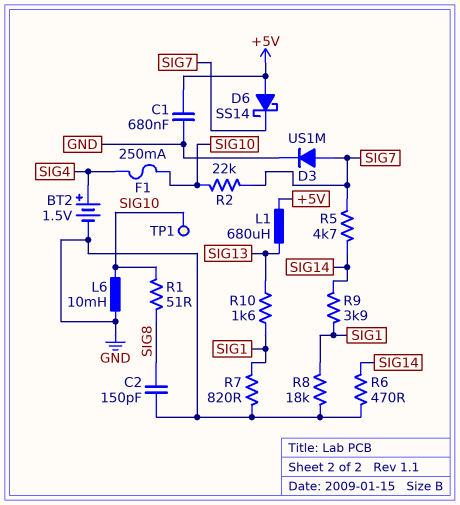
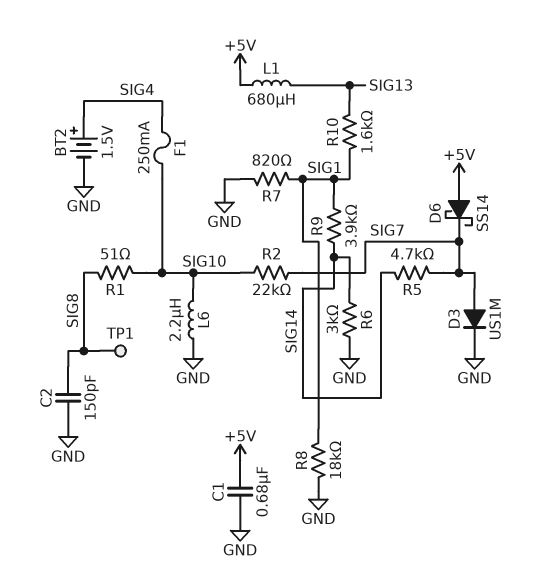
L6: 10mH (GND, SIG10) -> 2.2uH (GND, SIG10)
R6: 470 (GND, SIG14) -> 3k (GND, SIG14)
TP1: test point (SIG10) -> test point (SIG8)

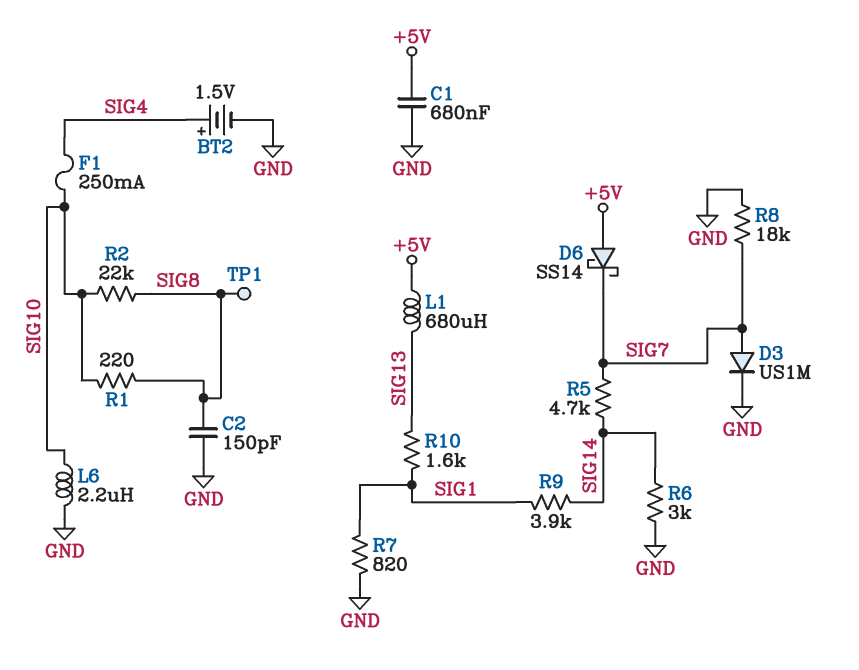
R1: 51 (SIG8, SIG10) -> 220 (SIG8, SIG10)
R2: 22k (SIG7, SIG10) -> 22k (SIG8, SIG10)
R8: 18k (GND, SIG1) -> 18k (GND, SIG7)

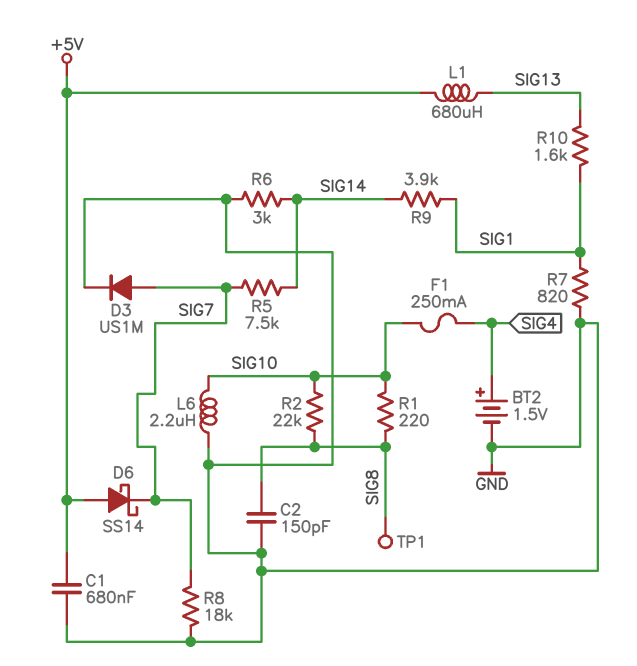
R5: 4.7k (SIG7, SIG14) -> 7.5k (SIG7, SIG14)

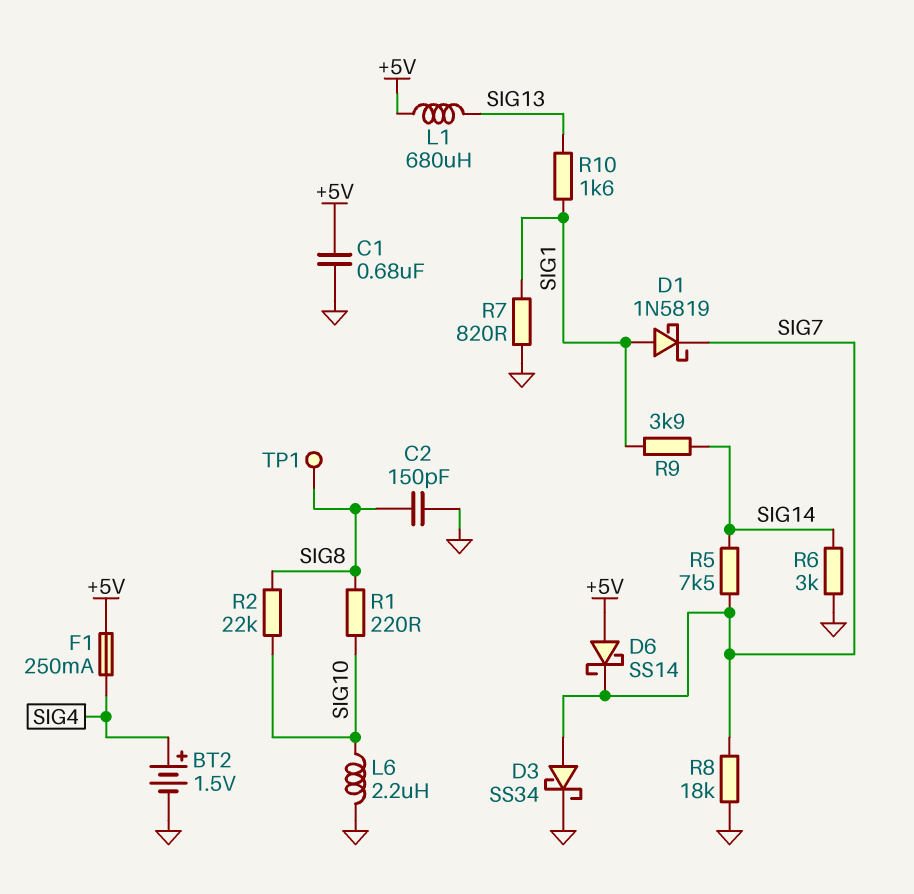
D1: none -> schottky 1N5819 (A SIG1, K SIG7)
D3: diode US1M (A SIG7, K GND) -> schottky SS34 (A SIG7, K GND)
F1: 250mA (SIG4, SIG10) -> 250mA (+5V, SIG4)

